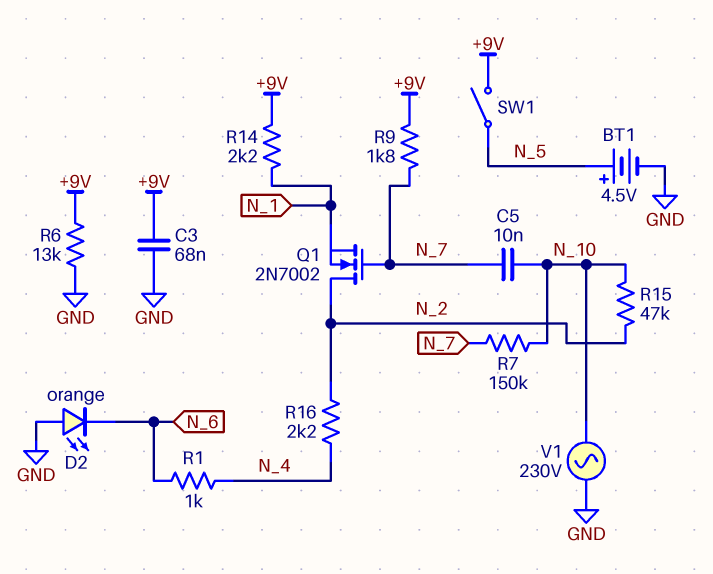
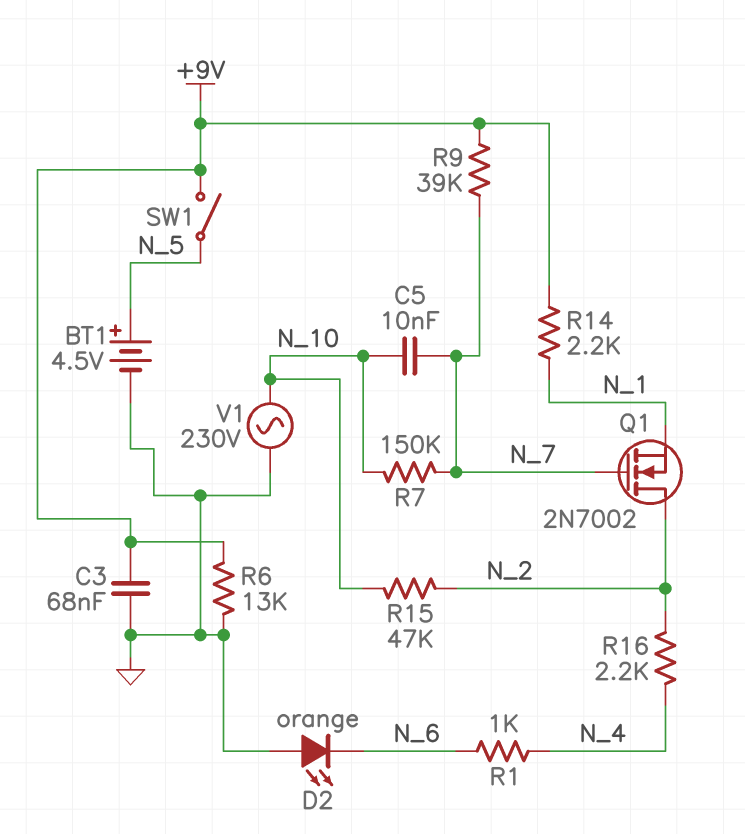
R9: 1.8k (+9V, N_7) -> 39k (+9V, N_7)

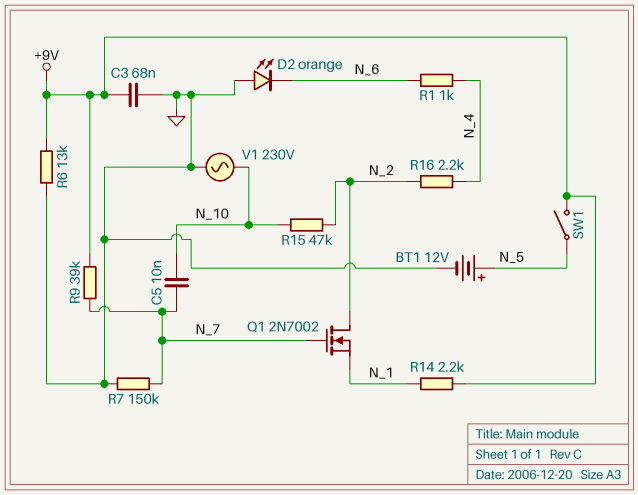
BT1: 4.5V (plus N_5, minus GND) -> 12V (plus N_5, minus GND)
R7: 150k (N_7, N_10) -> 150k (GND, N_7)

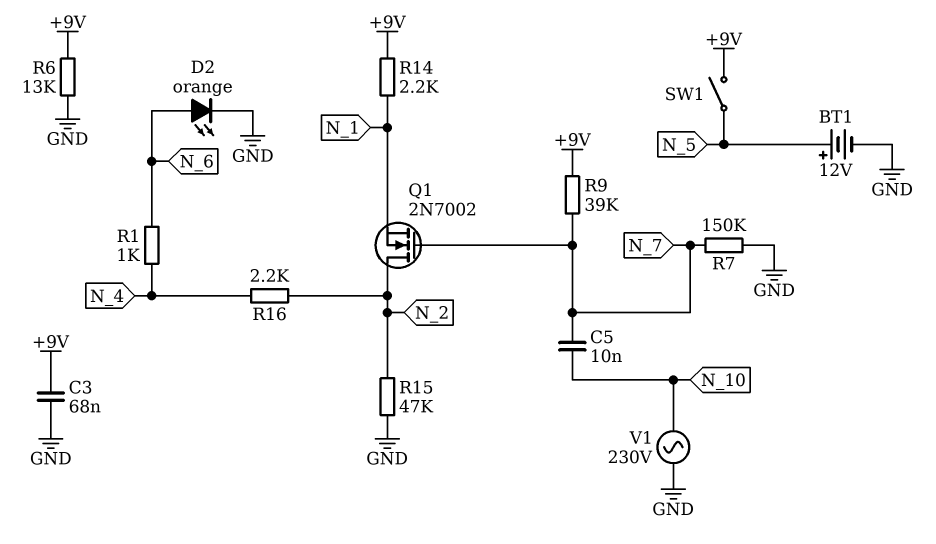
D2: LED orange (A GND, K N_6) -> LED orange (A N_6, K GND)
R15: 47k (N_2, N_10) -> 47k (GND, N_2)

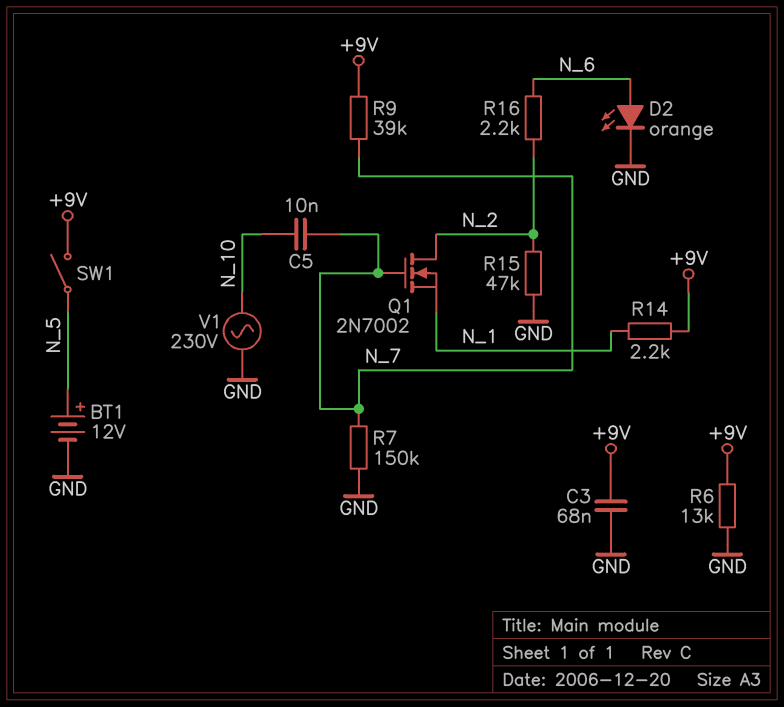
R1: 1k (N_4, N_6) -> none
R16: 2.2k (N_2, N_4) -> 2.2k (N_2, N_6)

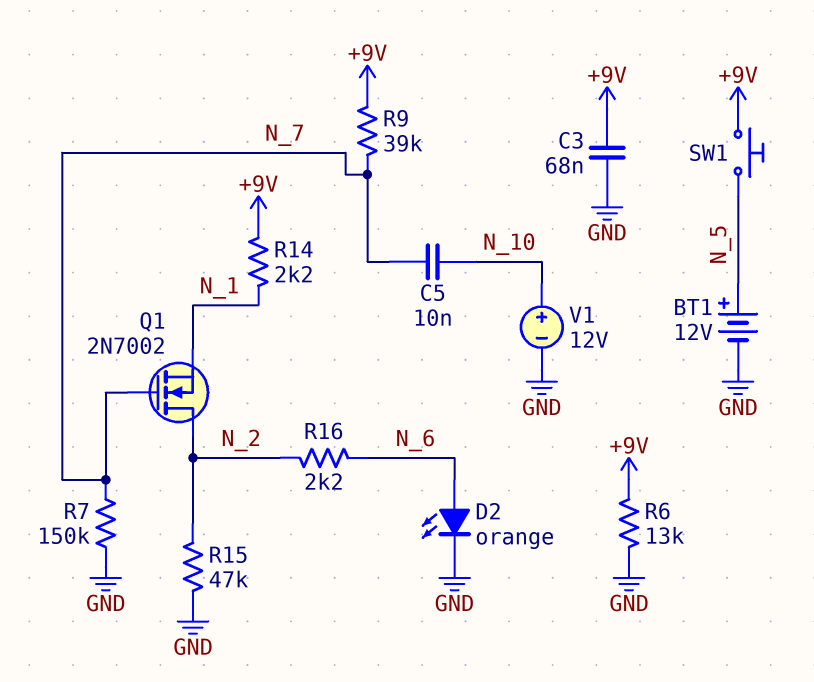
SW1: switch (+9V, N_5) -> button (+9V, N_5)
V1: AC 230V (GND, N_10) -> 12V (plus N_10, minus GND)

